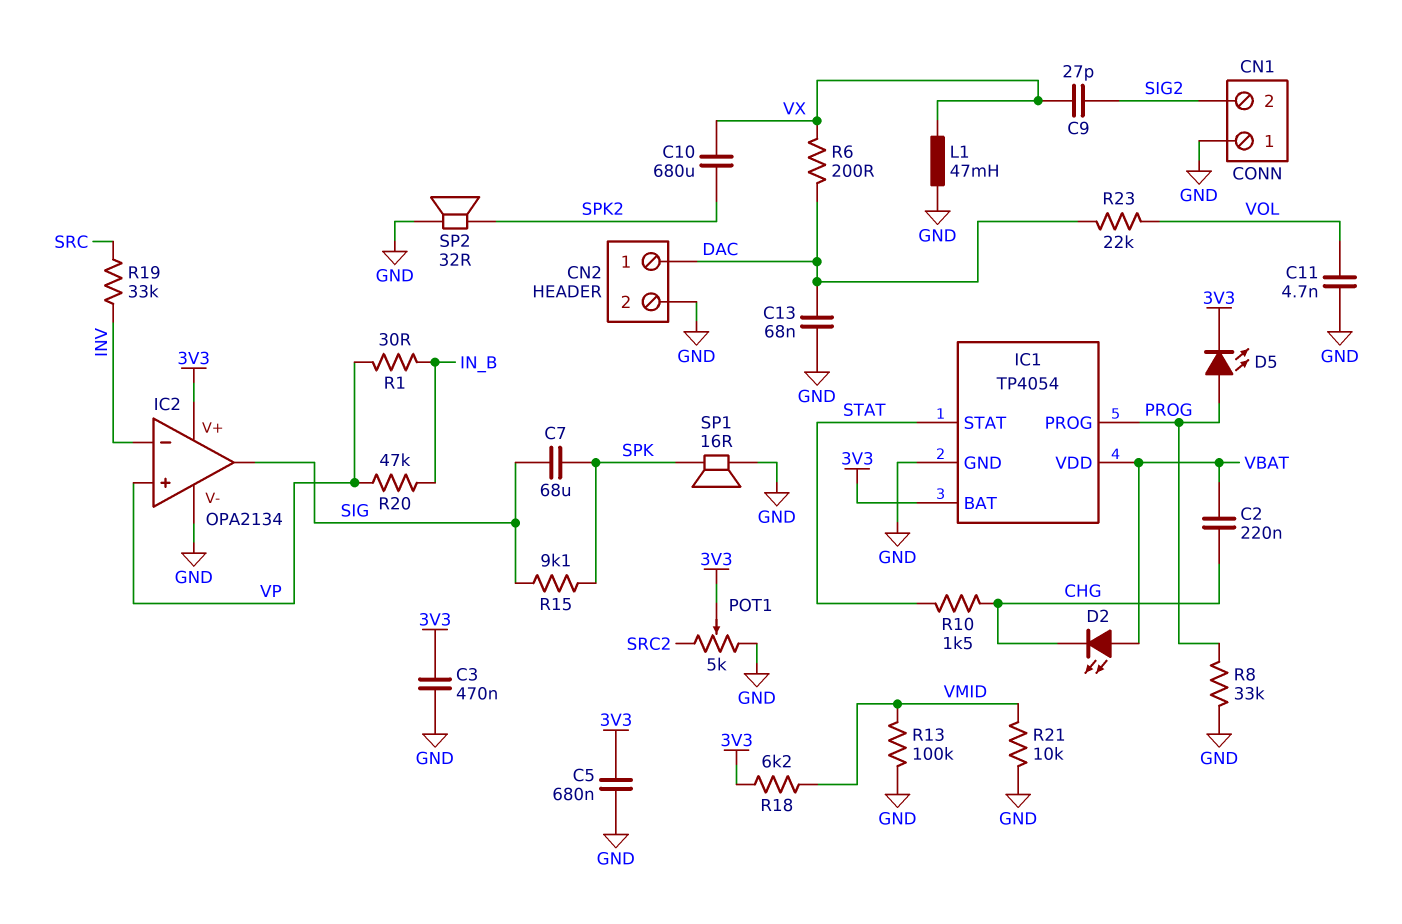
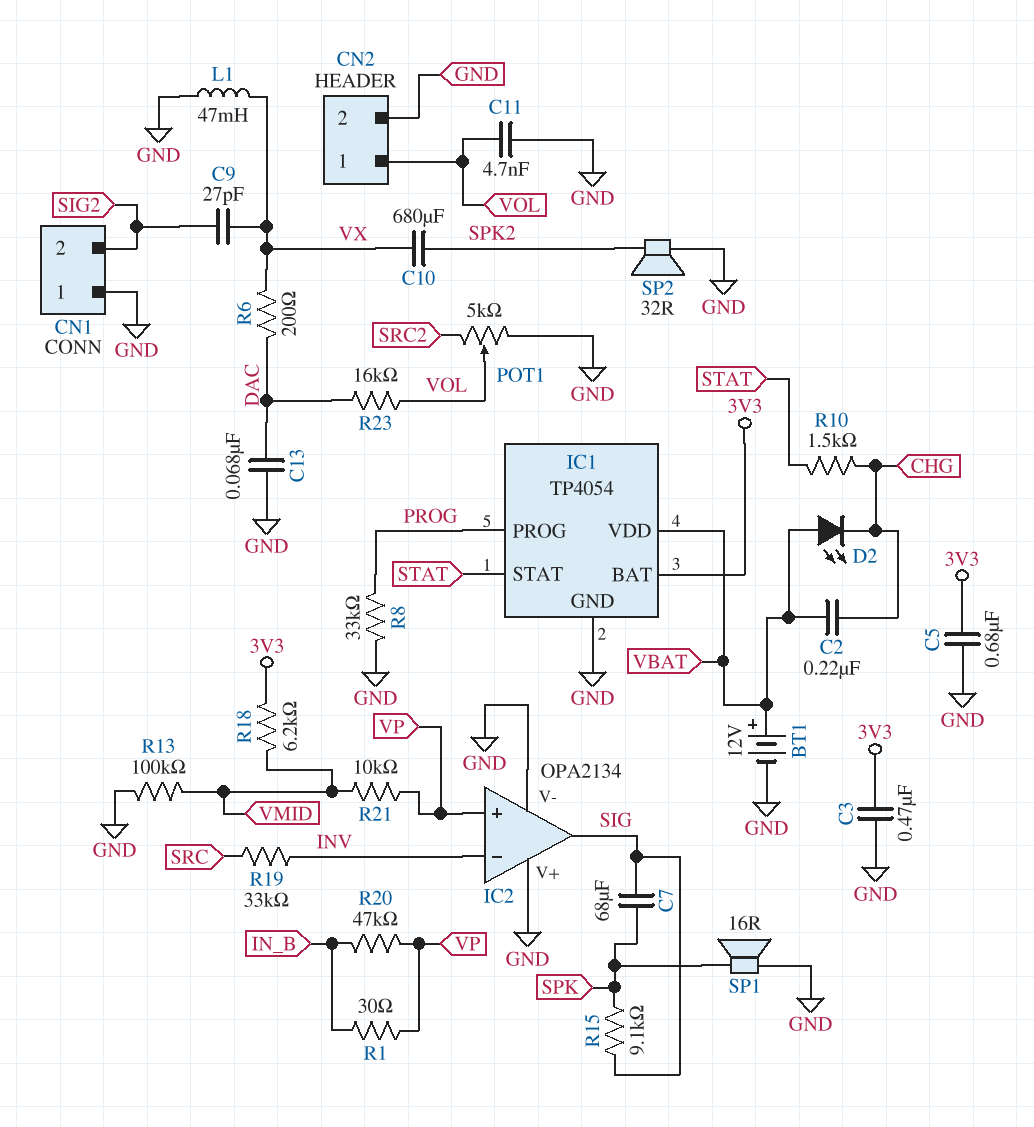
BT1: none -> 12V (plus VBAT, minus GND)
CN2 pin 1: DAC -> VOL
D5: LED (A PROG, K 3V3) -> none
IC2 pin V+: 3V3 -> GND
POT1: 5k (GND, SRC2, wiper 3V3) -> 5k (GND, SRC2, wiper VOL)
R21: 10k (GND, VMID) -> 10k (VMID, VP)
R23: 22k (DAC, VOL) -> 16k (DAC, VOL)

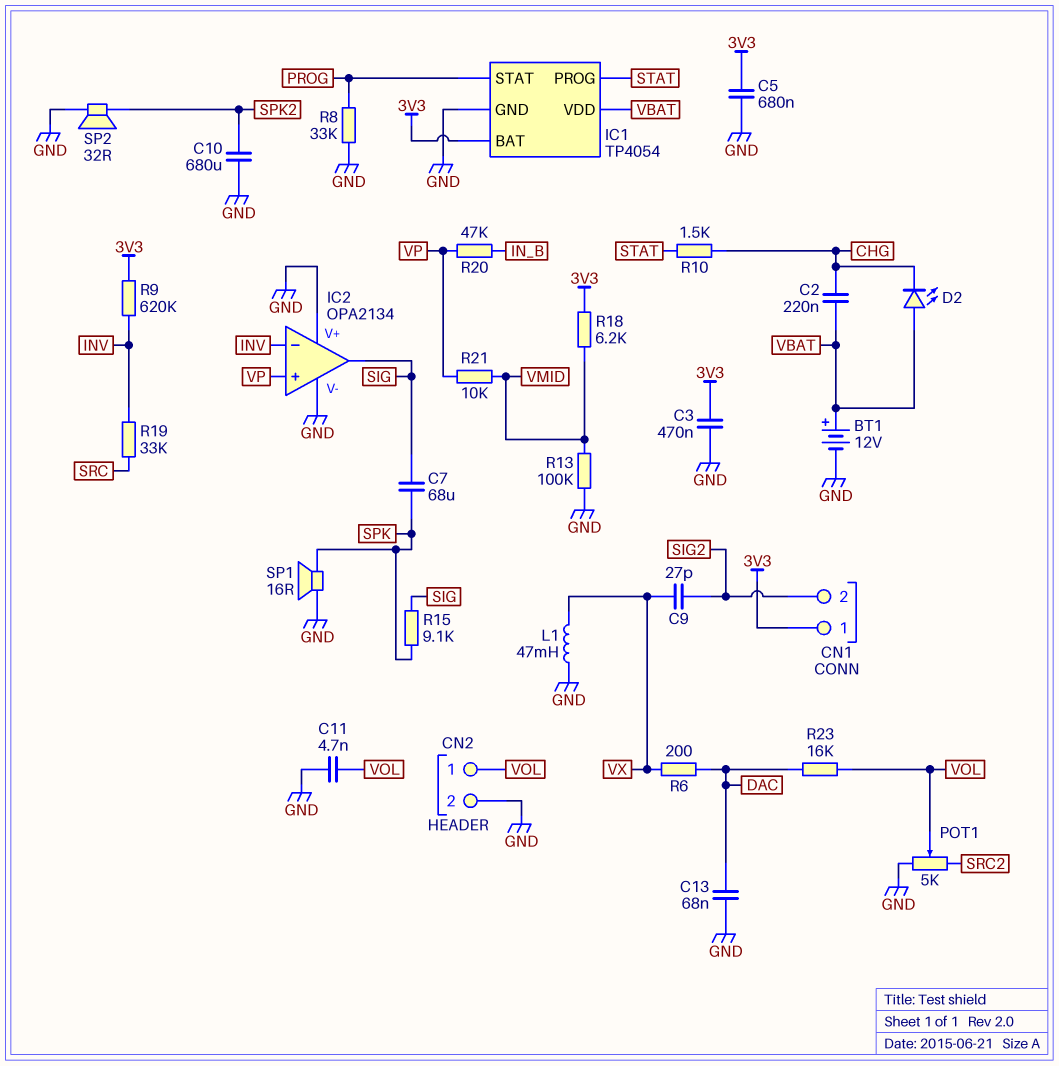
C10: 680uF (SPK2, VX) -> 680uF (GND, SPK2)
CN1 pin 1: GND -> 3V3
IC1 pin PROG: PROG -> STAT
IC1 pin STAT: STAT -> PROG
R1: 30 (IN_B, VP) -> none
R9: none -> 620k (3V3, INV)

